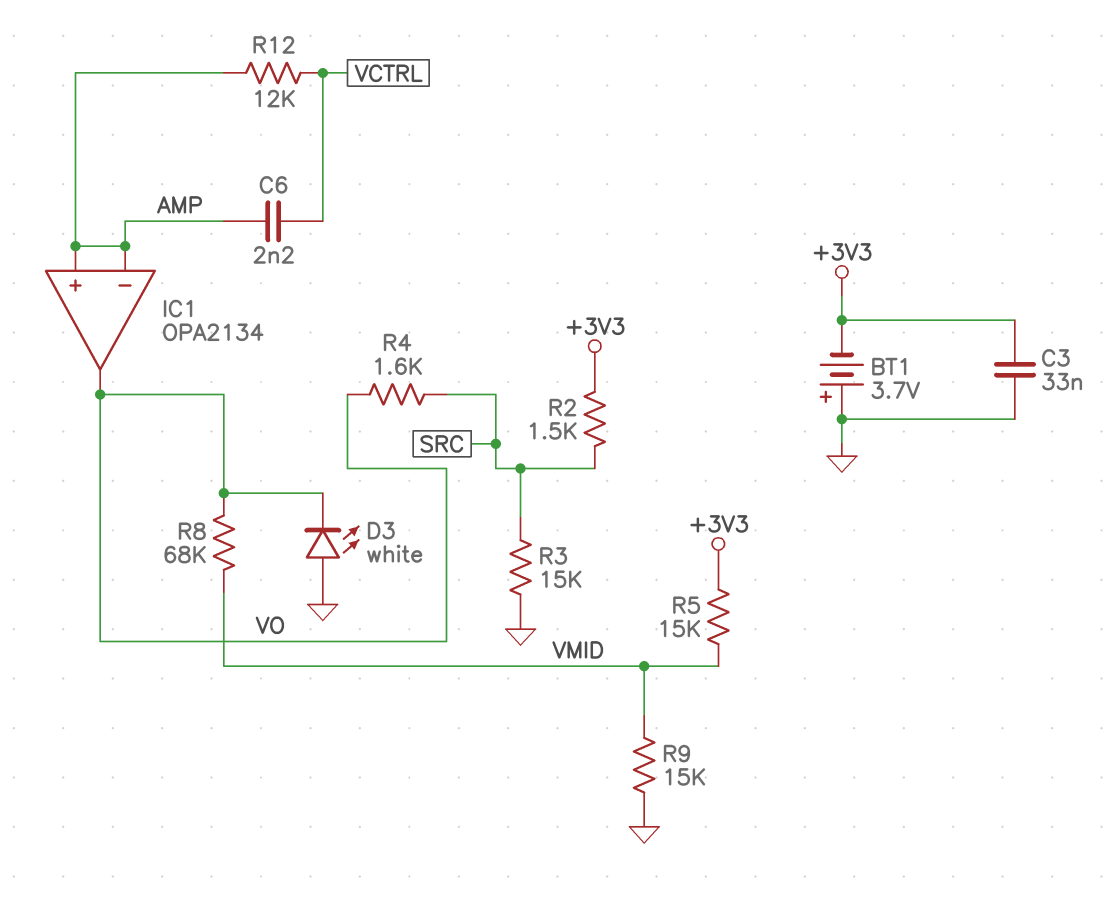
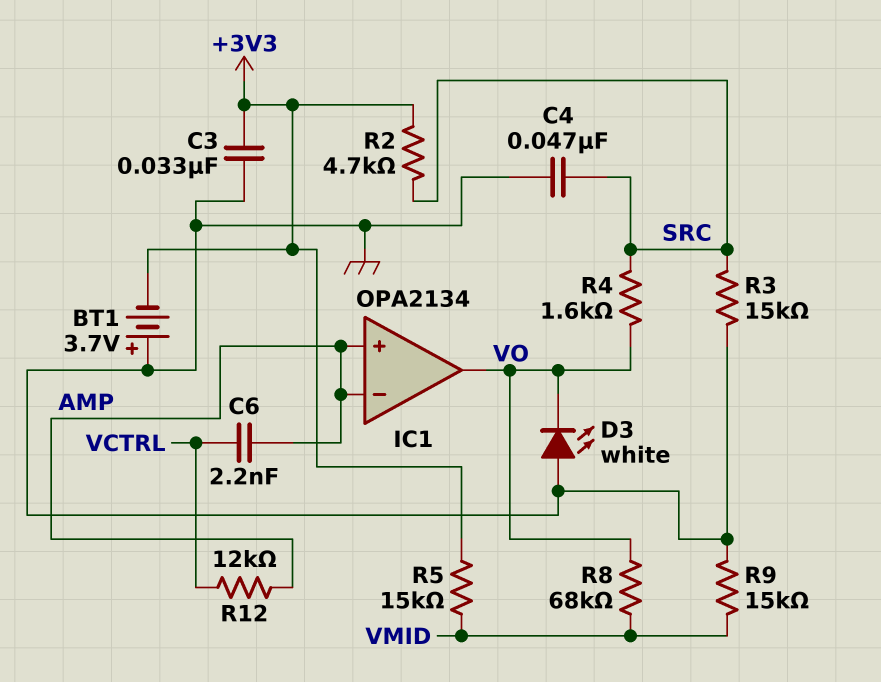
C4: none -> 47nF (GND, SRC)
R2: 1.5k (+3V3, SRC) -> 4.7k (+3V3, SRC)

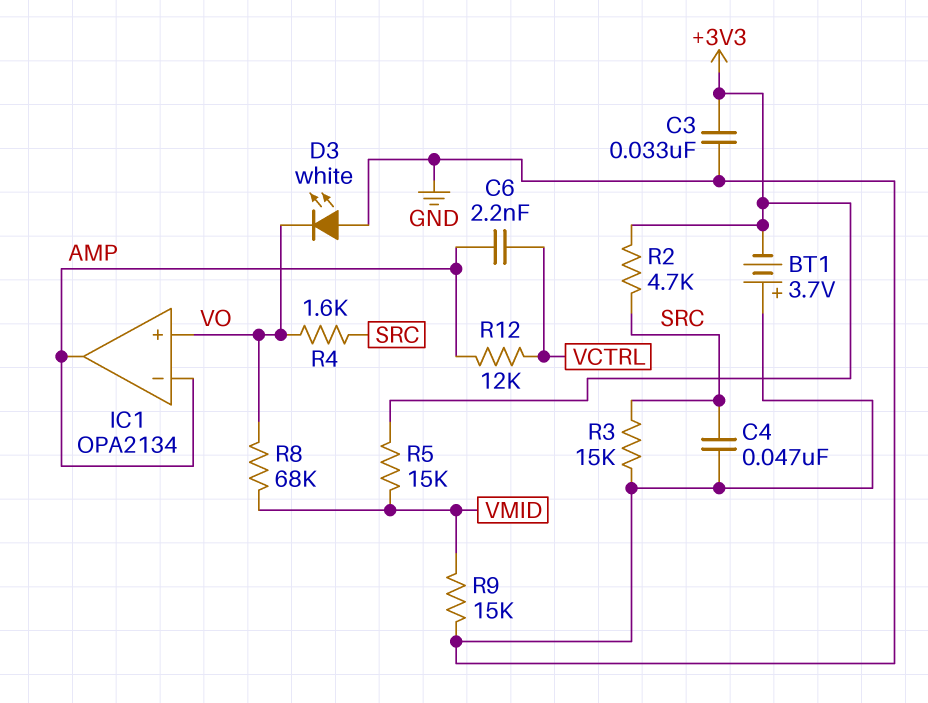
IC1 pin in+: AMP -> VO
IC1 pin out: VO -> AMP

